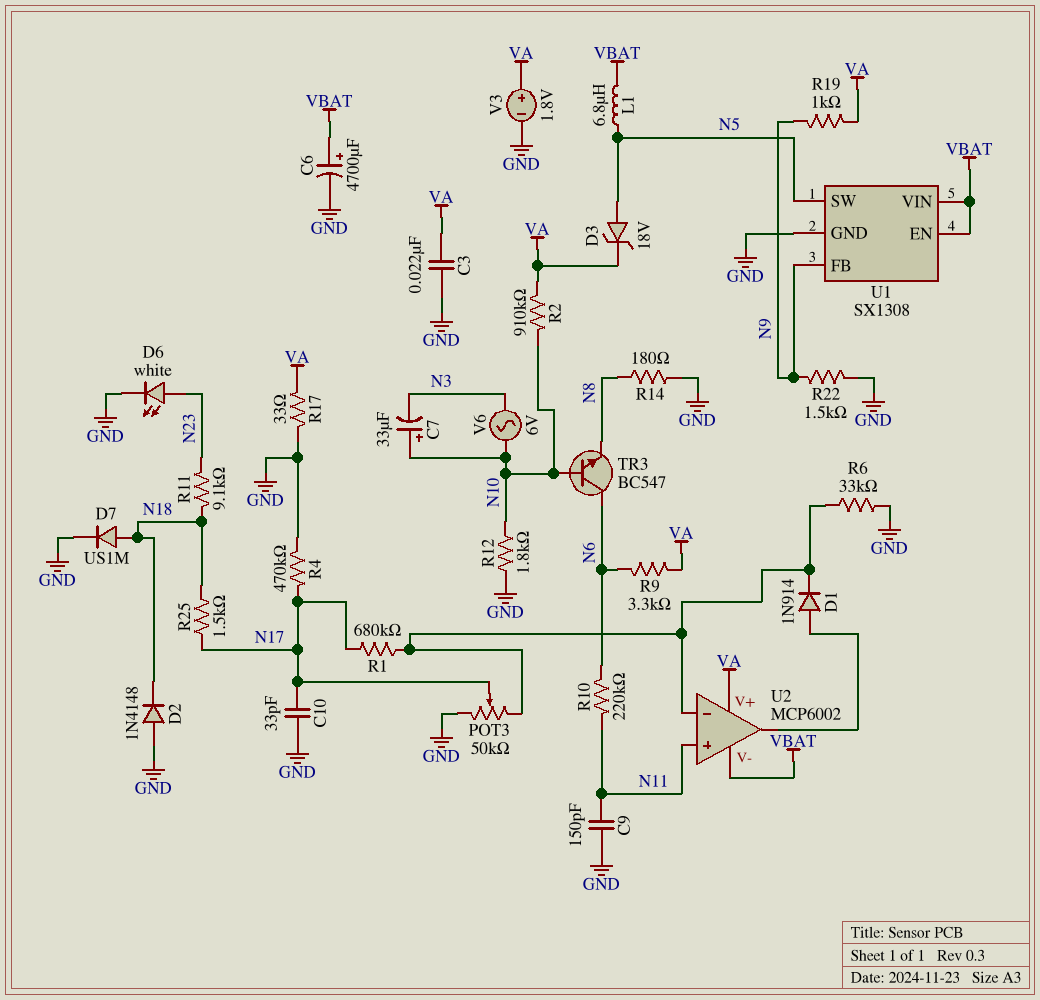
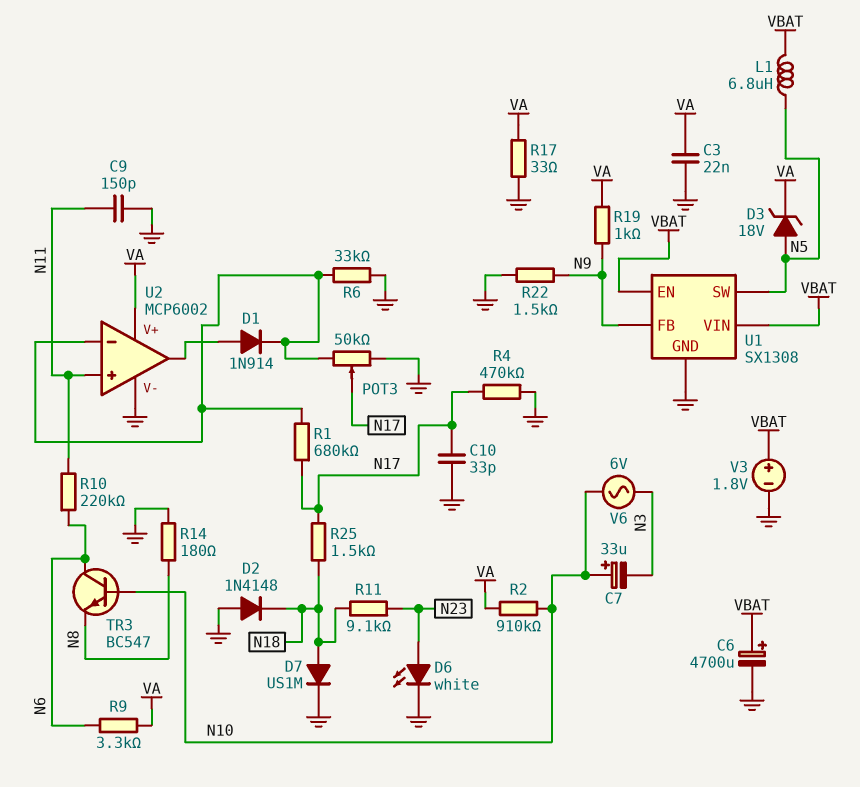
R12: 1.8k (GND, N10) -> none
U2 pin V-: VBAT -> GND
V3: 1.8V (plus VA, minus GND) -> 1.8V (plus VBAT, minus GND)

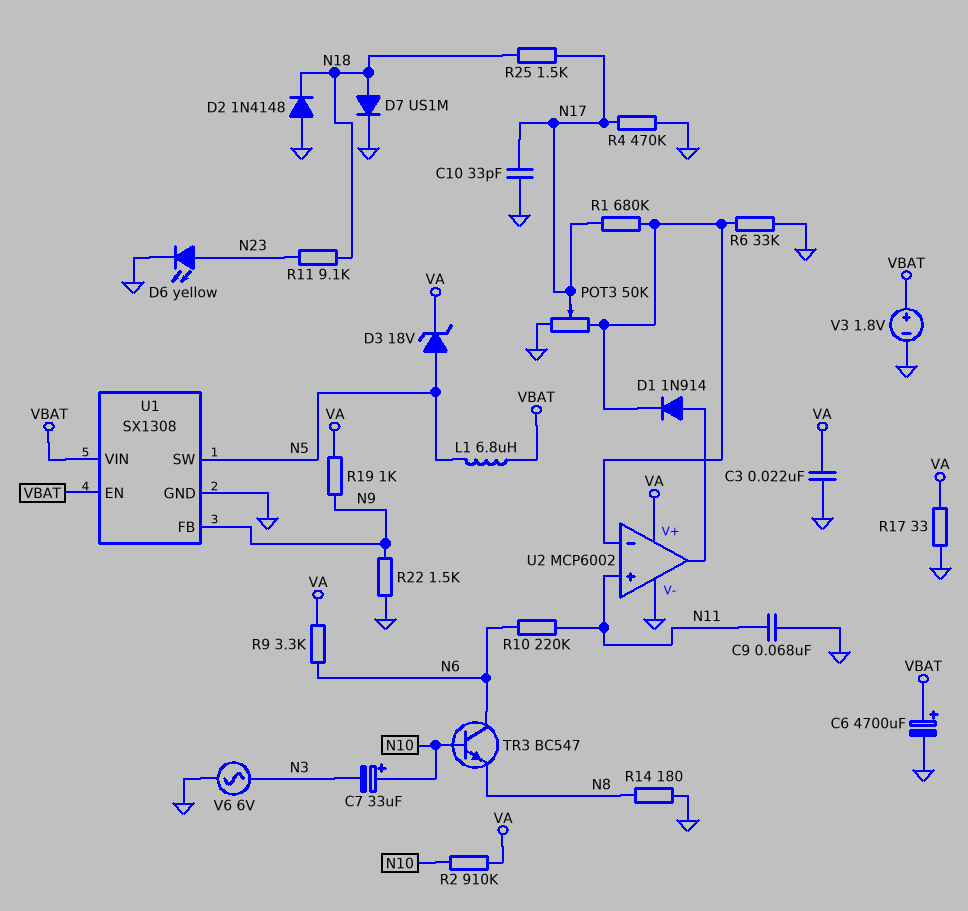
C9: 150pF (GND, N11) -> 68nF (GND, N11)
D6: LED white (A N23, K GND) -> LED yellow (A N23, K GND)
V6: AC 6V (N3, N10) -> AC 6V (GND, N3)

